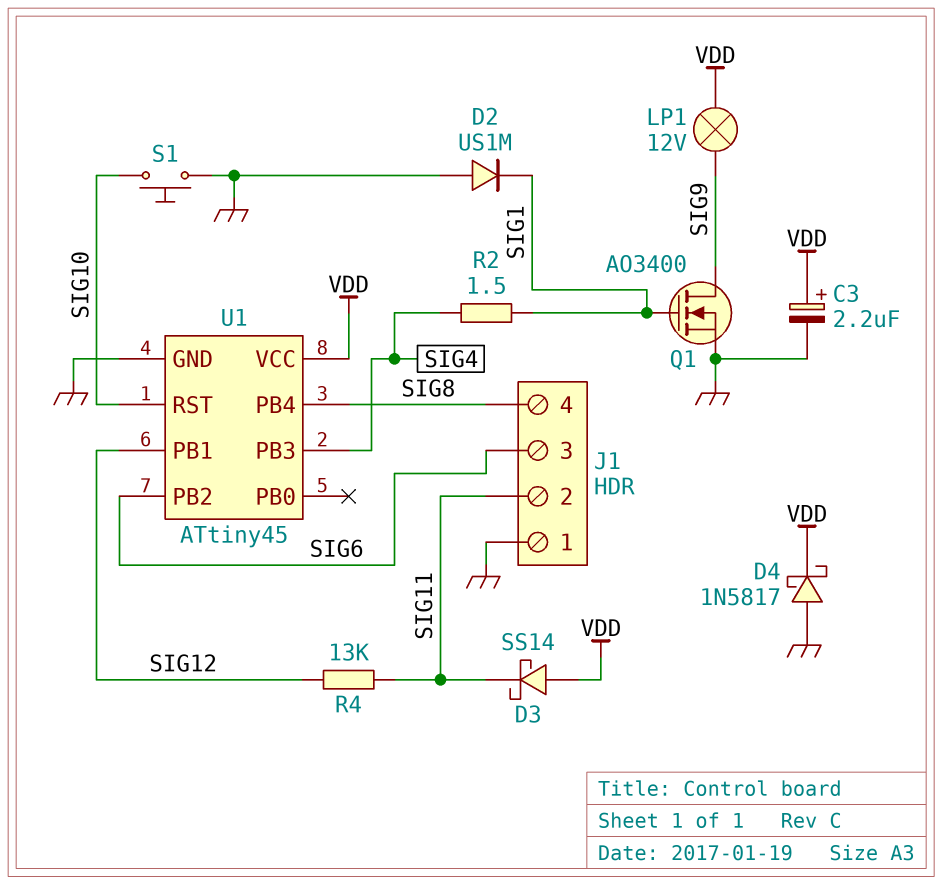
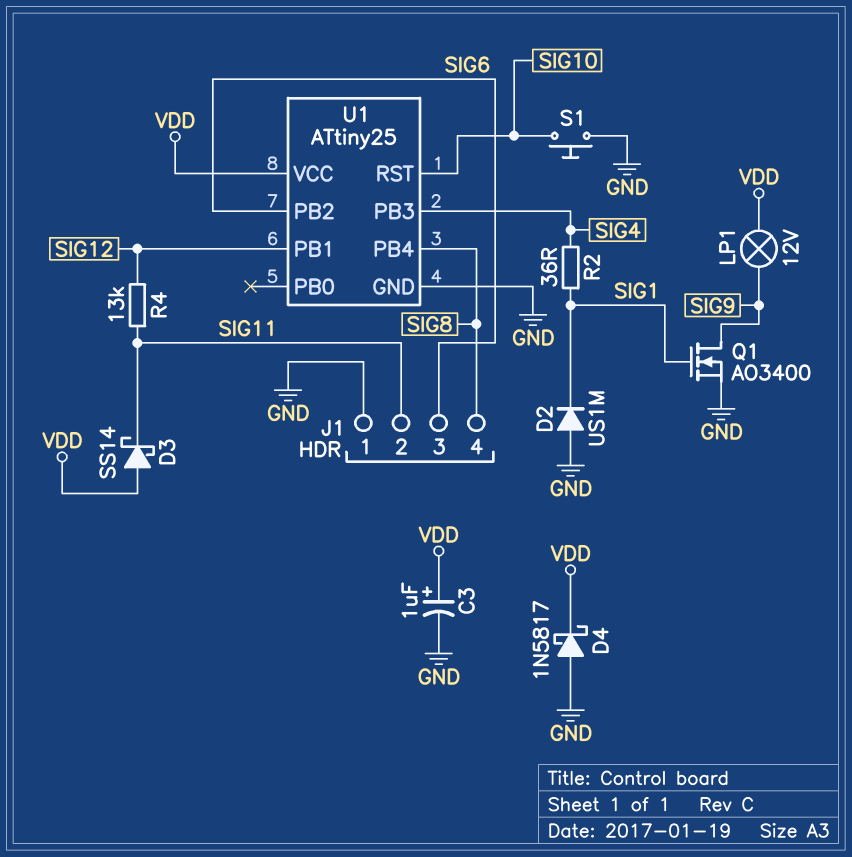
C3: 2.2uF (plus VDD, minus GND) -> 1uF (plus VDD, minus GND)
R2: 1.5 (SIG1, SIG4) -> 36 (SIG1, SIG4)
U1: ATtiny45 -> ATtiny25

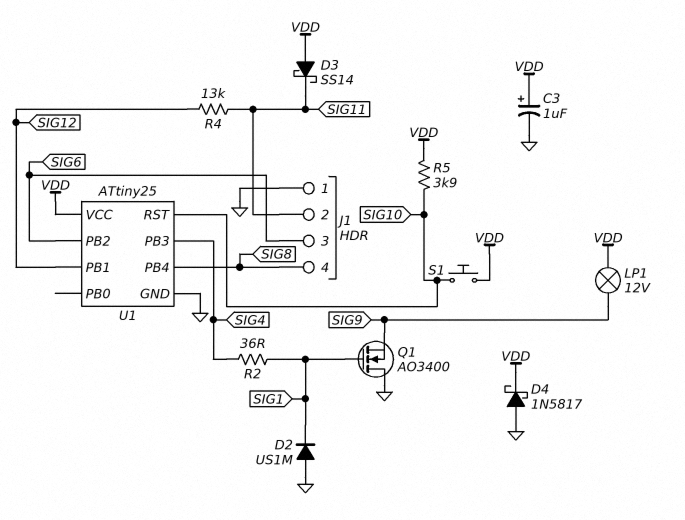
Q1: NMOS AO3400 (G SIG1, D SIG9, S GND) -> NMOS AO3400 (G SIG1, D GND, S SIG9)
R5: none -> 3.9k (SIG10, VDD)
S1: button (GND, SIG10) -> button (SIG10, VDD)

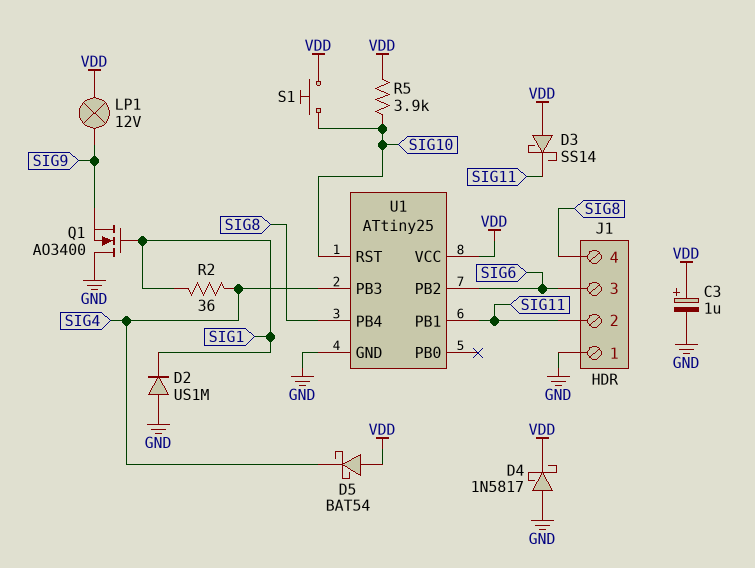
D5: none -> schottky BAT54 (A VDD, K SIG4)
R4: 13k (SIG11, SIG12) -> none
U1 pin PB1: SIG12 -> SIG11

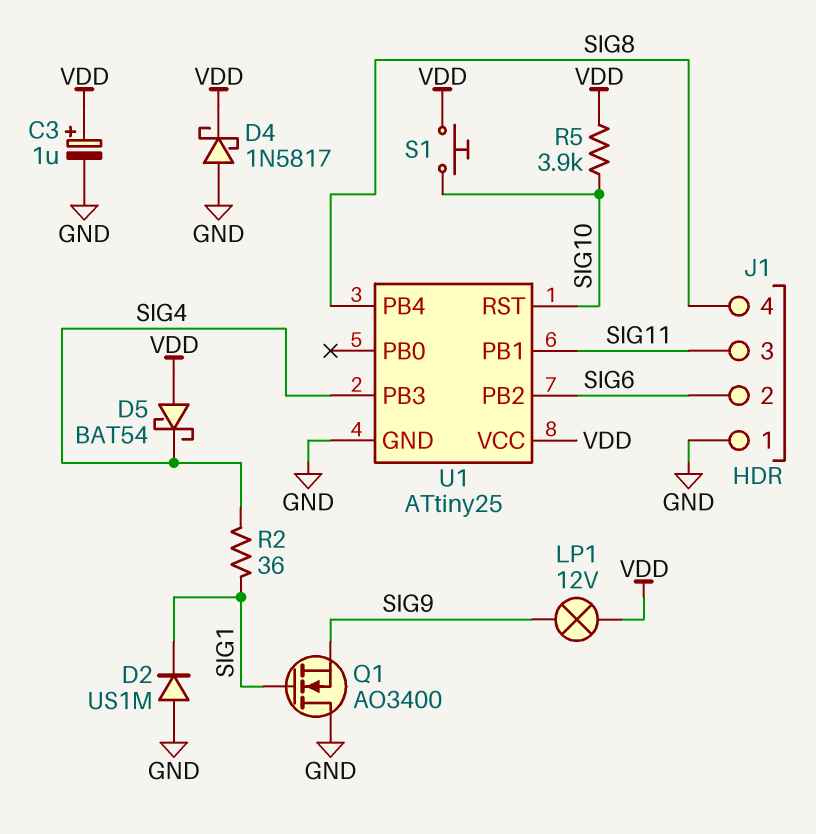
D3: schottky SS14 (A VDD, K SIG11) -> none
J1 pin 2: SIG11 -> SIG6
J1 pin 3: SIG6 -> SIG11

